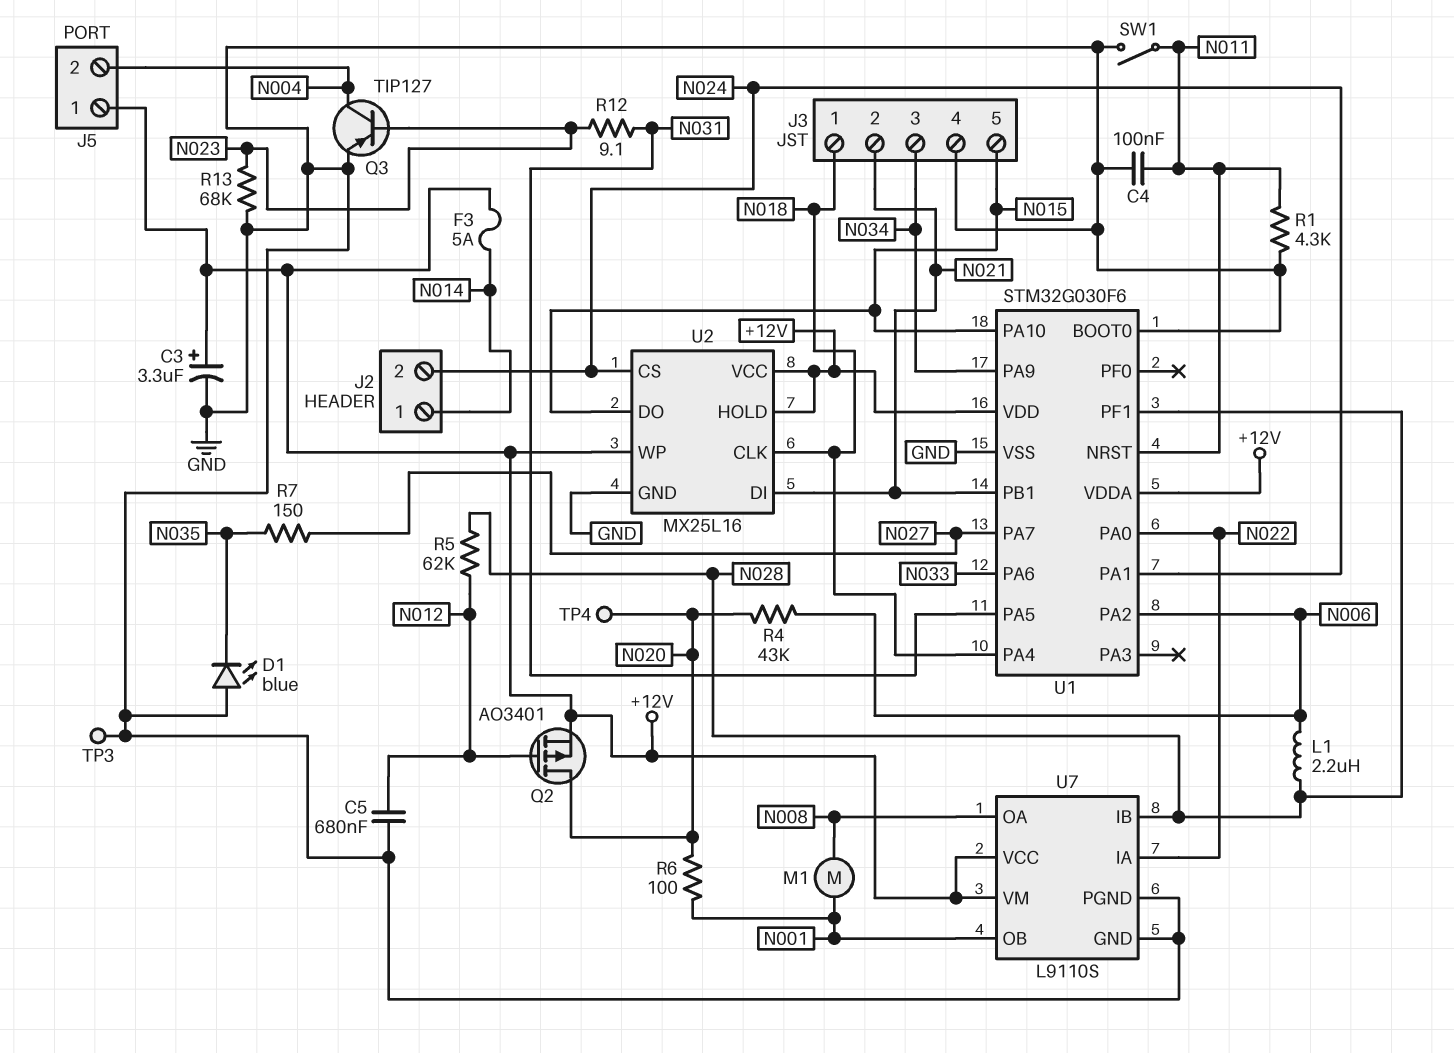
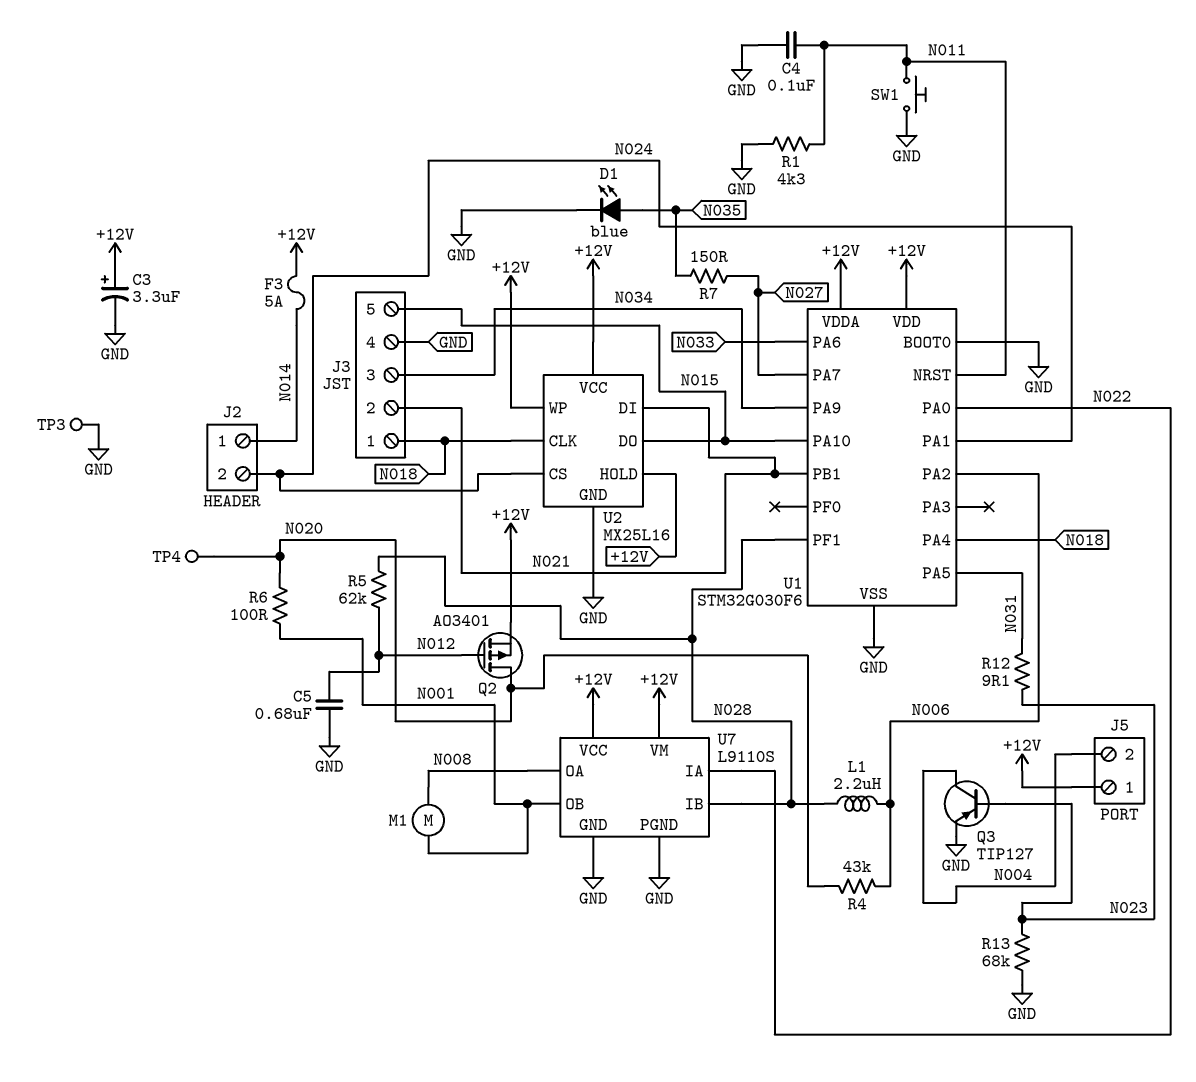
D1: LED blue (A GND, K N035) -> LED blue (A N035, K GND)
SW1: switch (GND, N011) -> button (GND, N011)

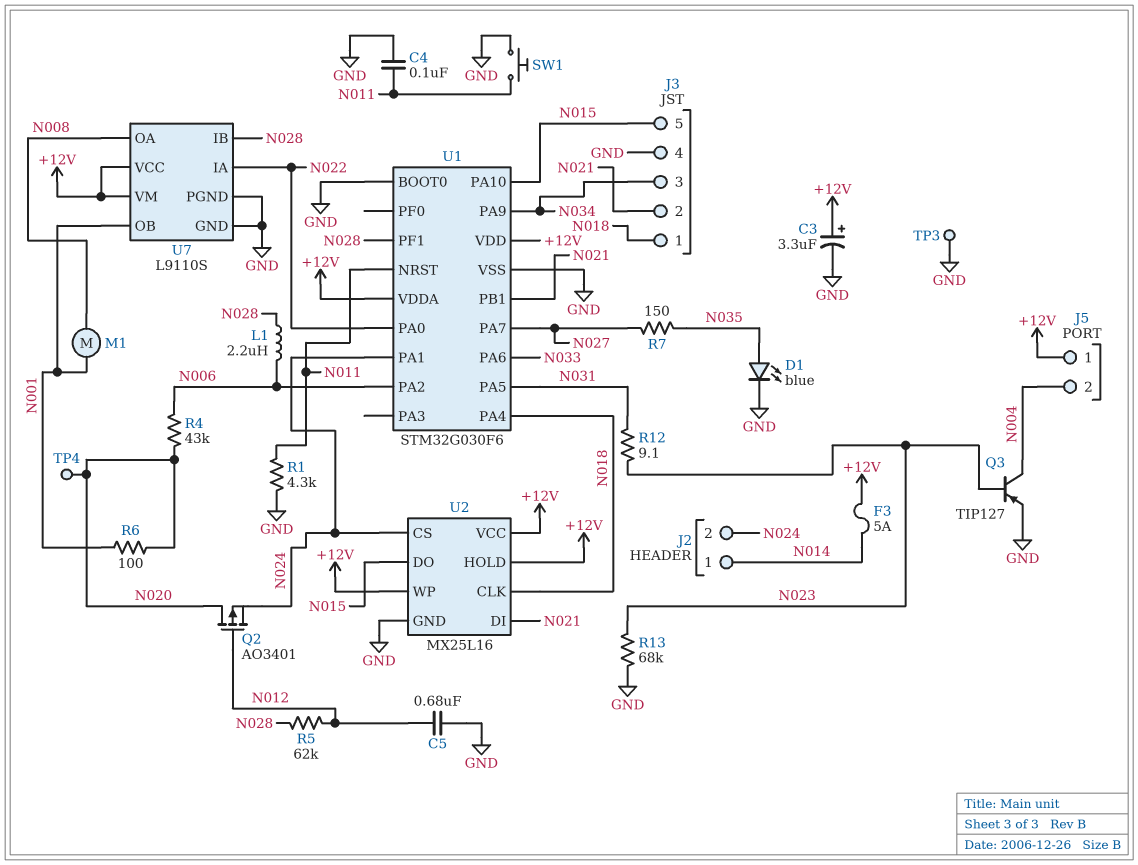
Q2: PMOS AO3401 (G N012, D N020, S +12V) -> PMOS AO3401 (G N012, D N020, S N024)

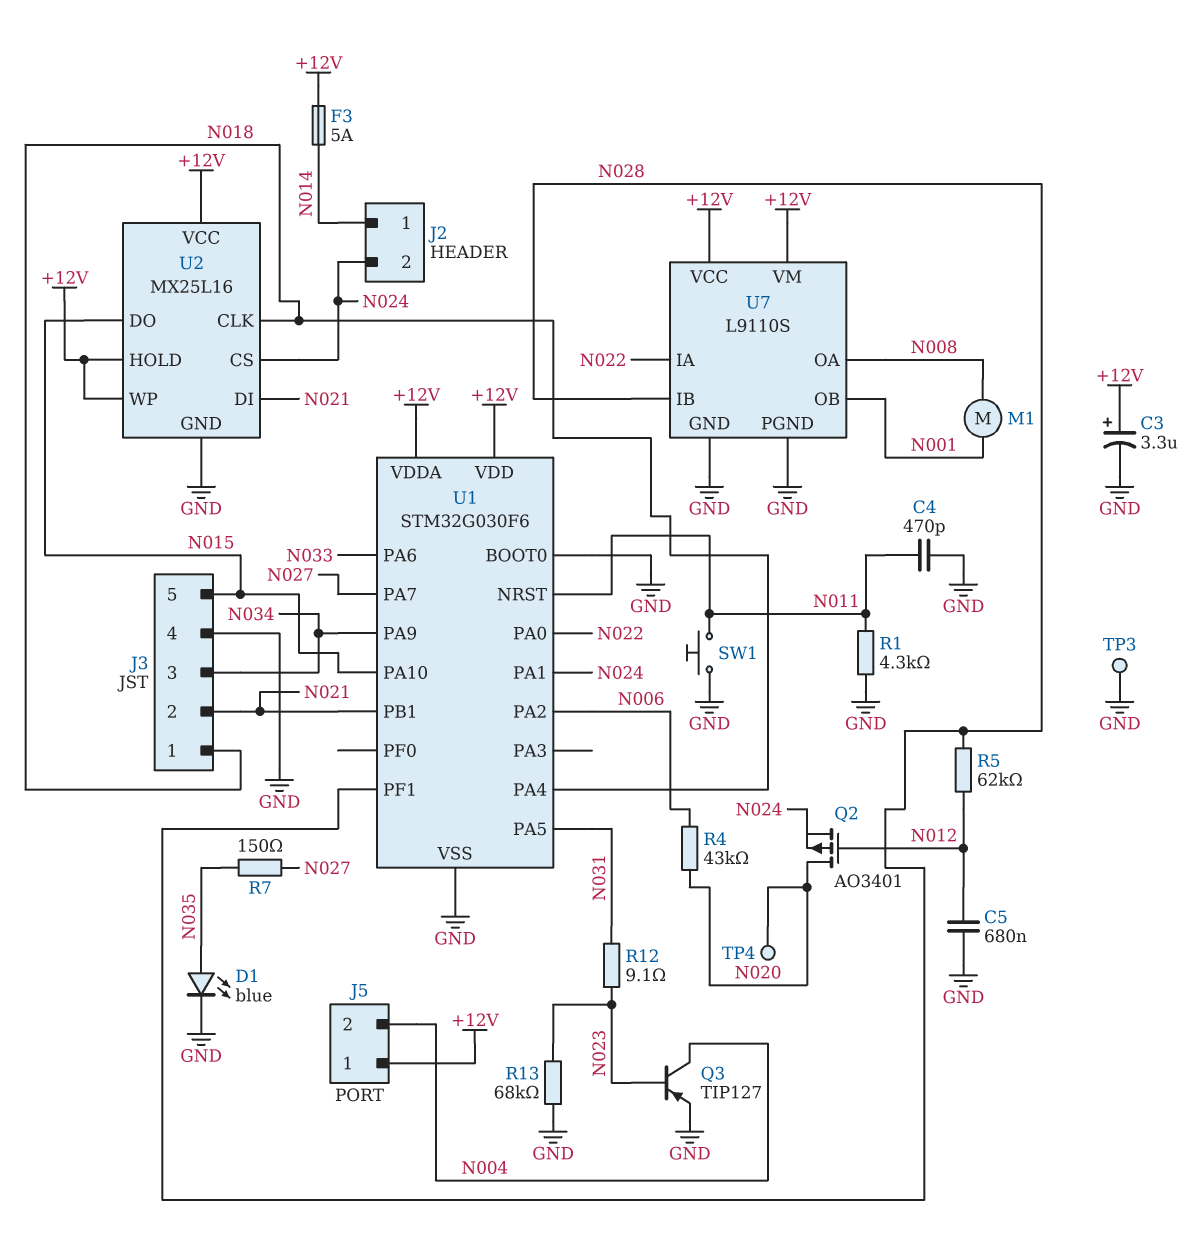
C4: 100nF (GND, N011) -> 470pF (GND, N011)
L1: 2.2uH (N006, N028) -> none
R6: 100 (N001, N020) -> none

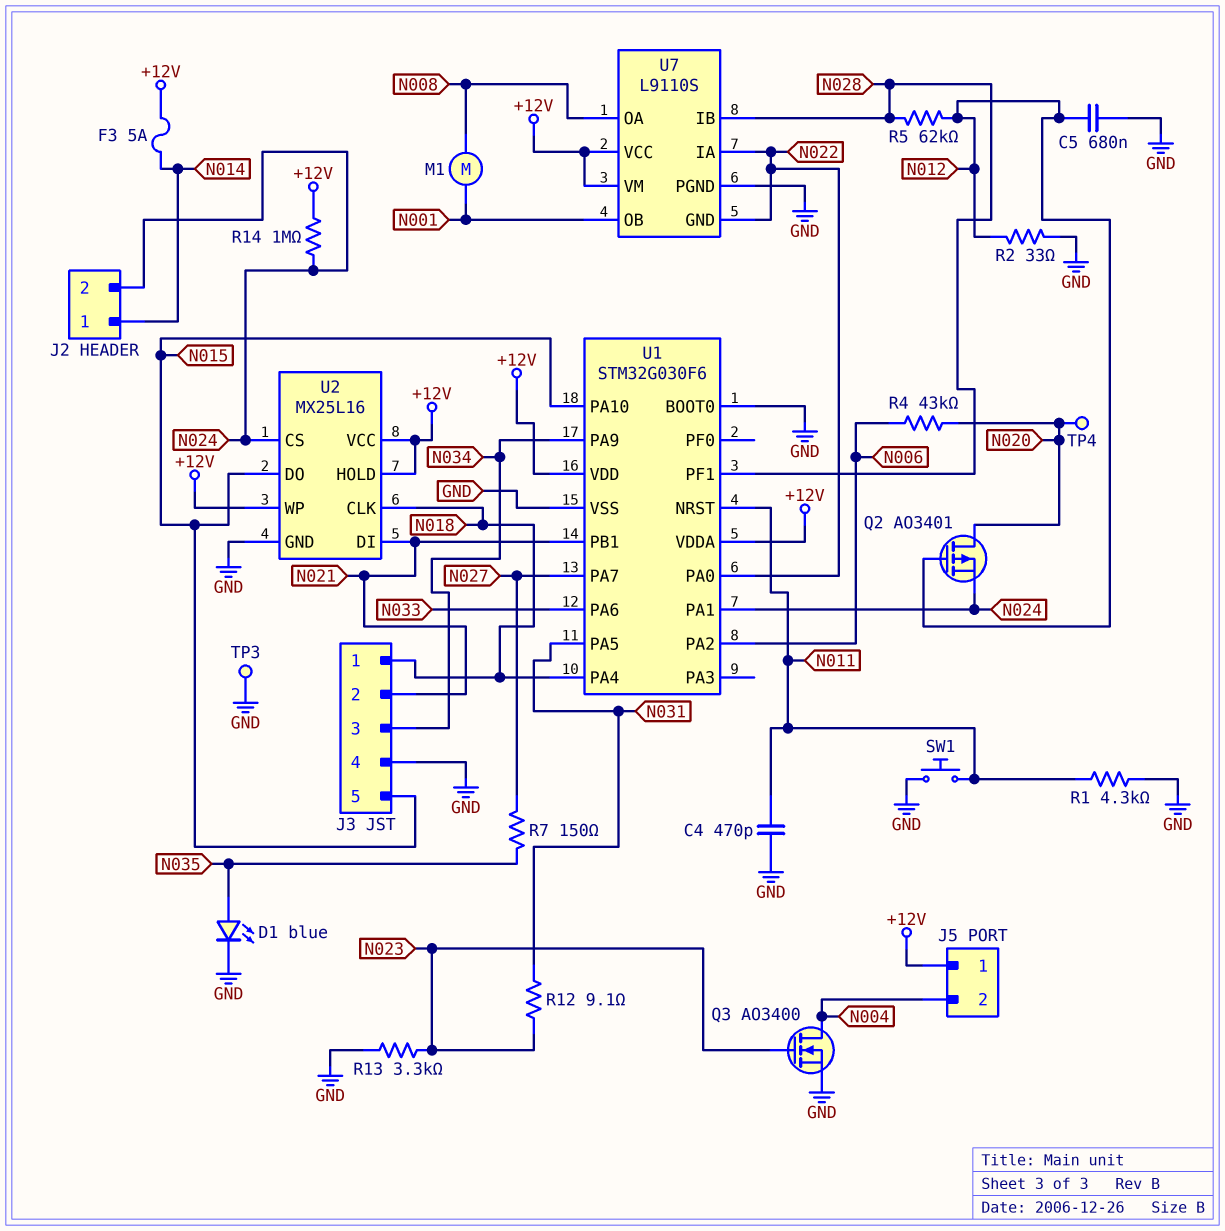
C3: 3.3uF (plus +12V, minus GND) -> none
Q3: PNP TIP127 (B N023, C N004, E GND) -> NMOS AO3400 (G N023, D N004, S GND)
R2: none -> 33 (GND, N012)
R13: 68k (GND, N023) -> 3.3k (GND, N023)
R14: none -> 1M (+12V, N024)
U7 pin GND: GND -> N022

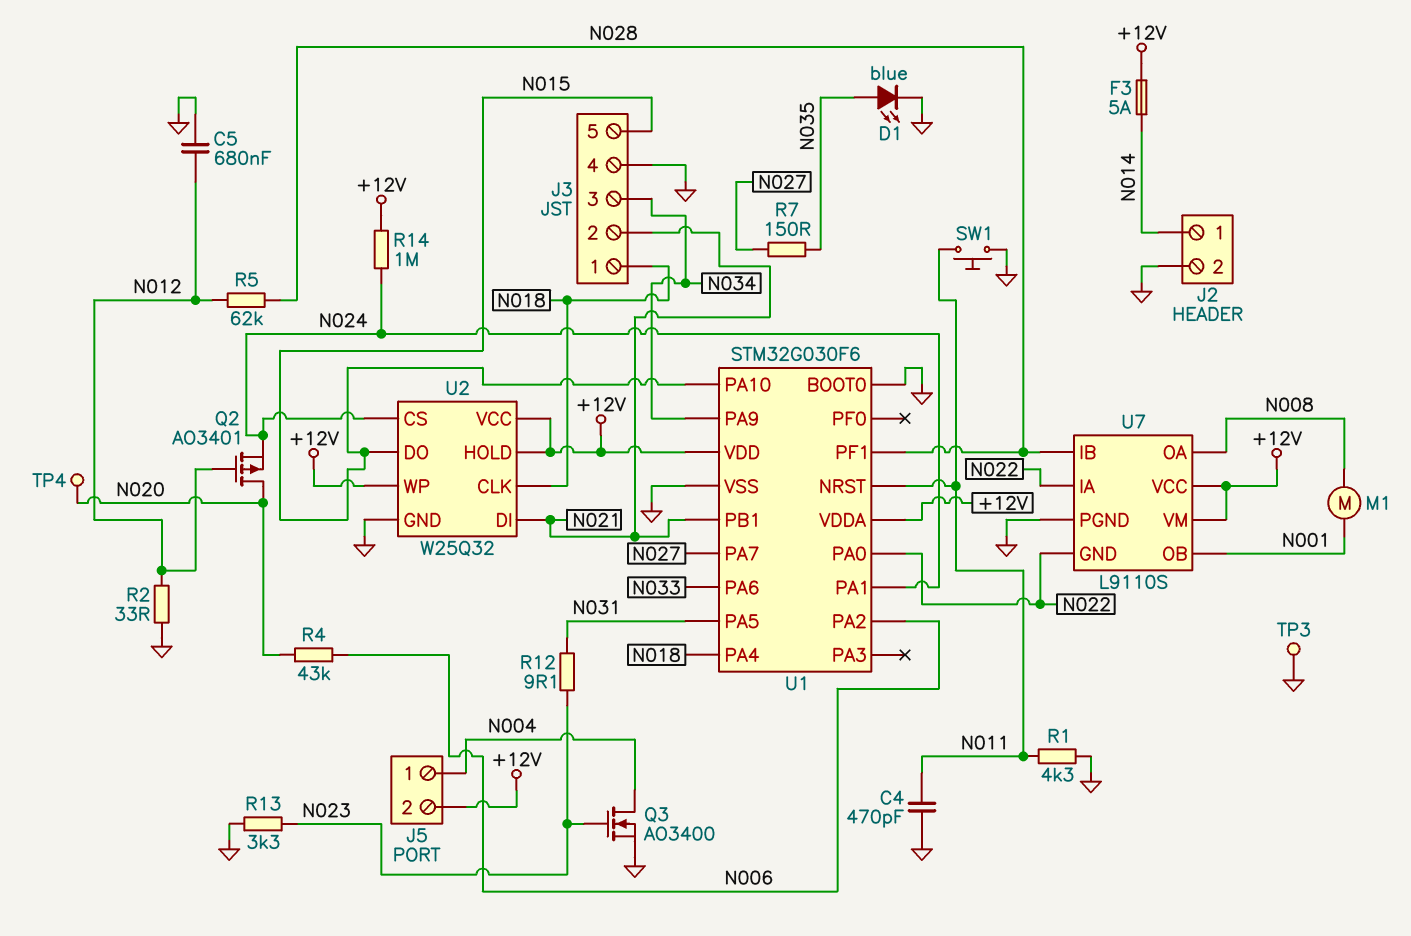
J2 pin 2: N024 -> GND
J5 pin 1: +12V -> N004
J5 pin 2: N004 -> +12V
U2: MX25L16 -> W25Q32

